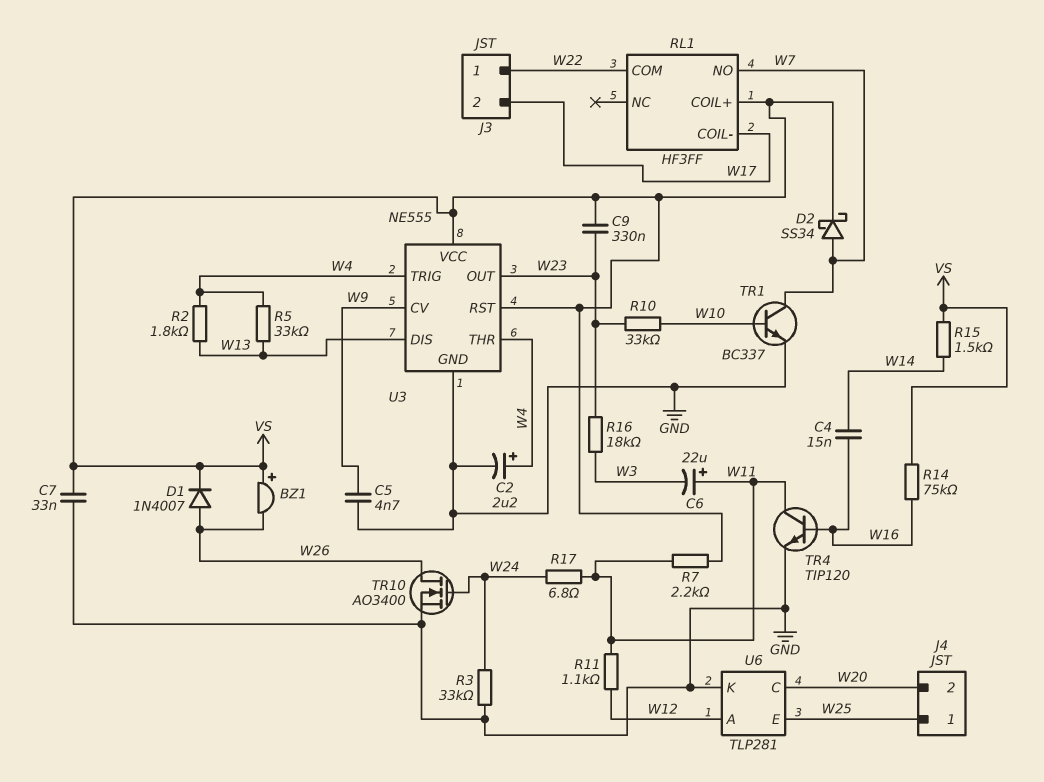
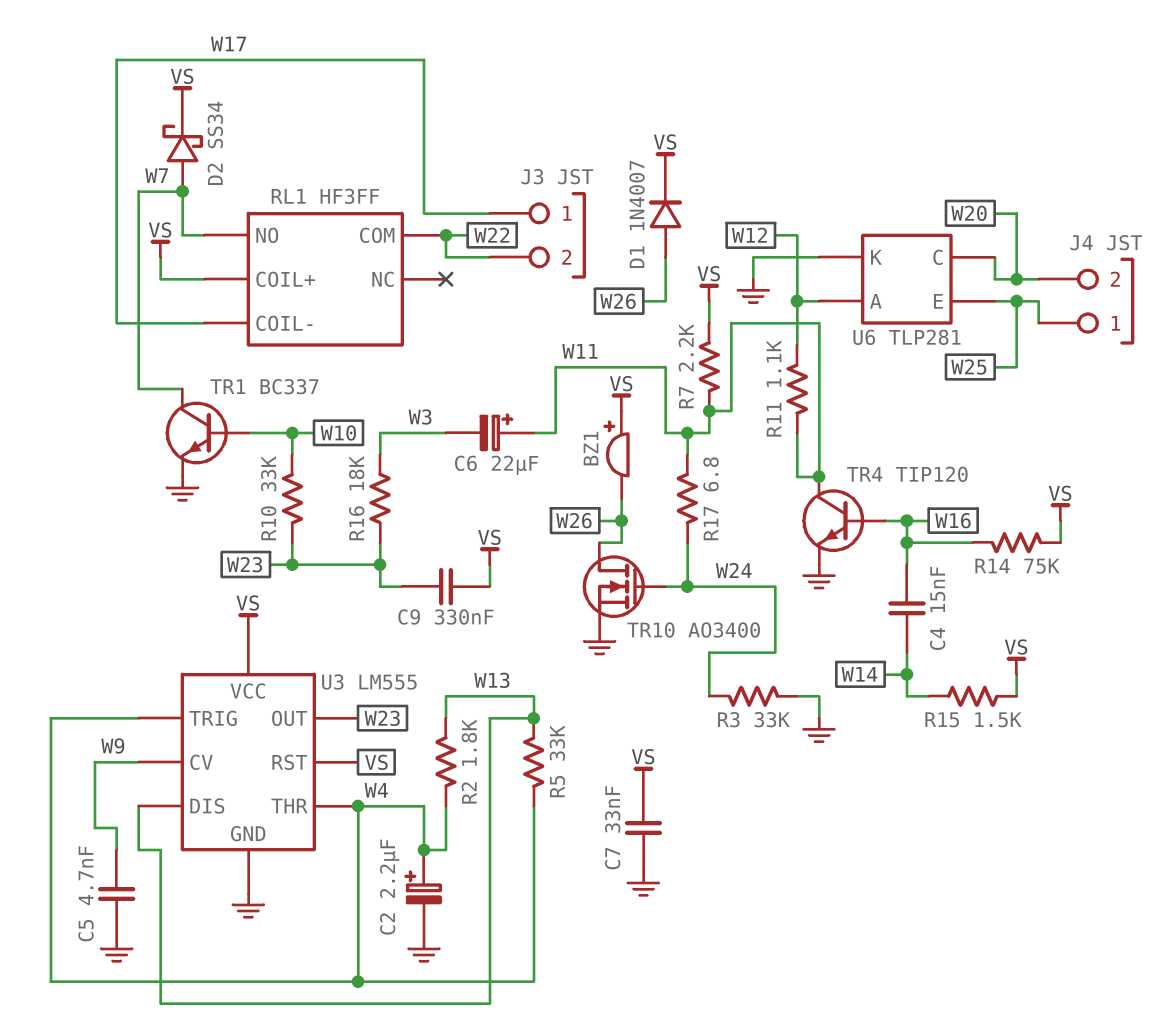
J3 pin 1: W22 -> W17
J3 pin 2: W17 -> W22
U3: NE555 -> LM555

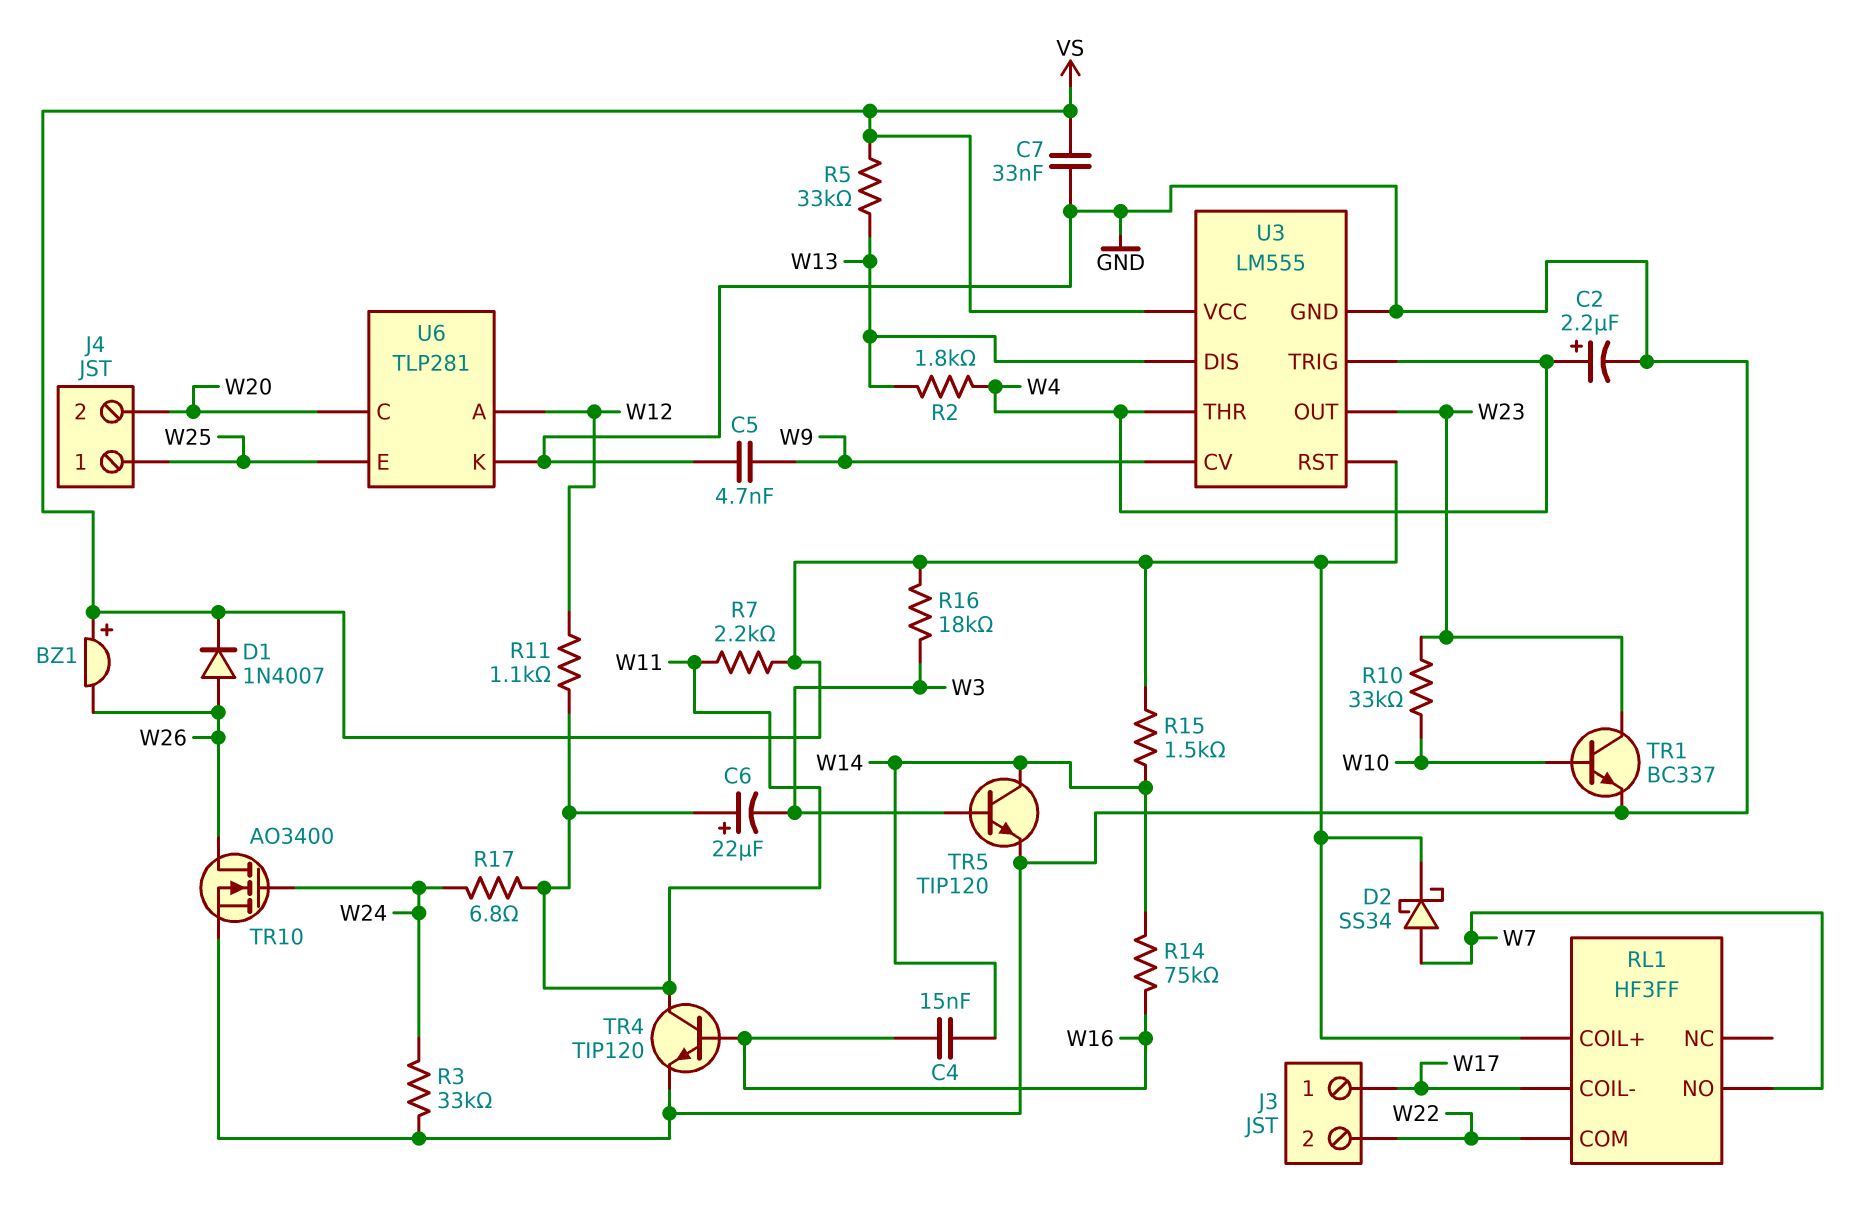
C9: 330nF (VS, W23) -> none
R5: 33k (W4, W13) -> 33k (VS, W13)
R14: 75k (VS, W16) -> 75k (W14, W16)
R16: 18k (W3, W23) -> 18k (VS, W3)
TR1: NPN BC337 (B W10, C W7, E GND) -> NPN BC337 (B W10, C W23, E GND)
TR5: none -> NPN TIP120 (B W3, C W14, E GND)

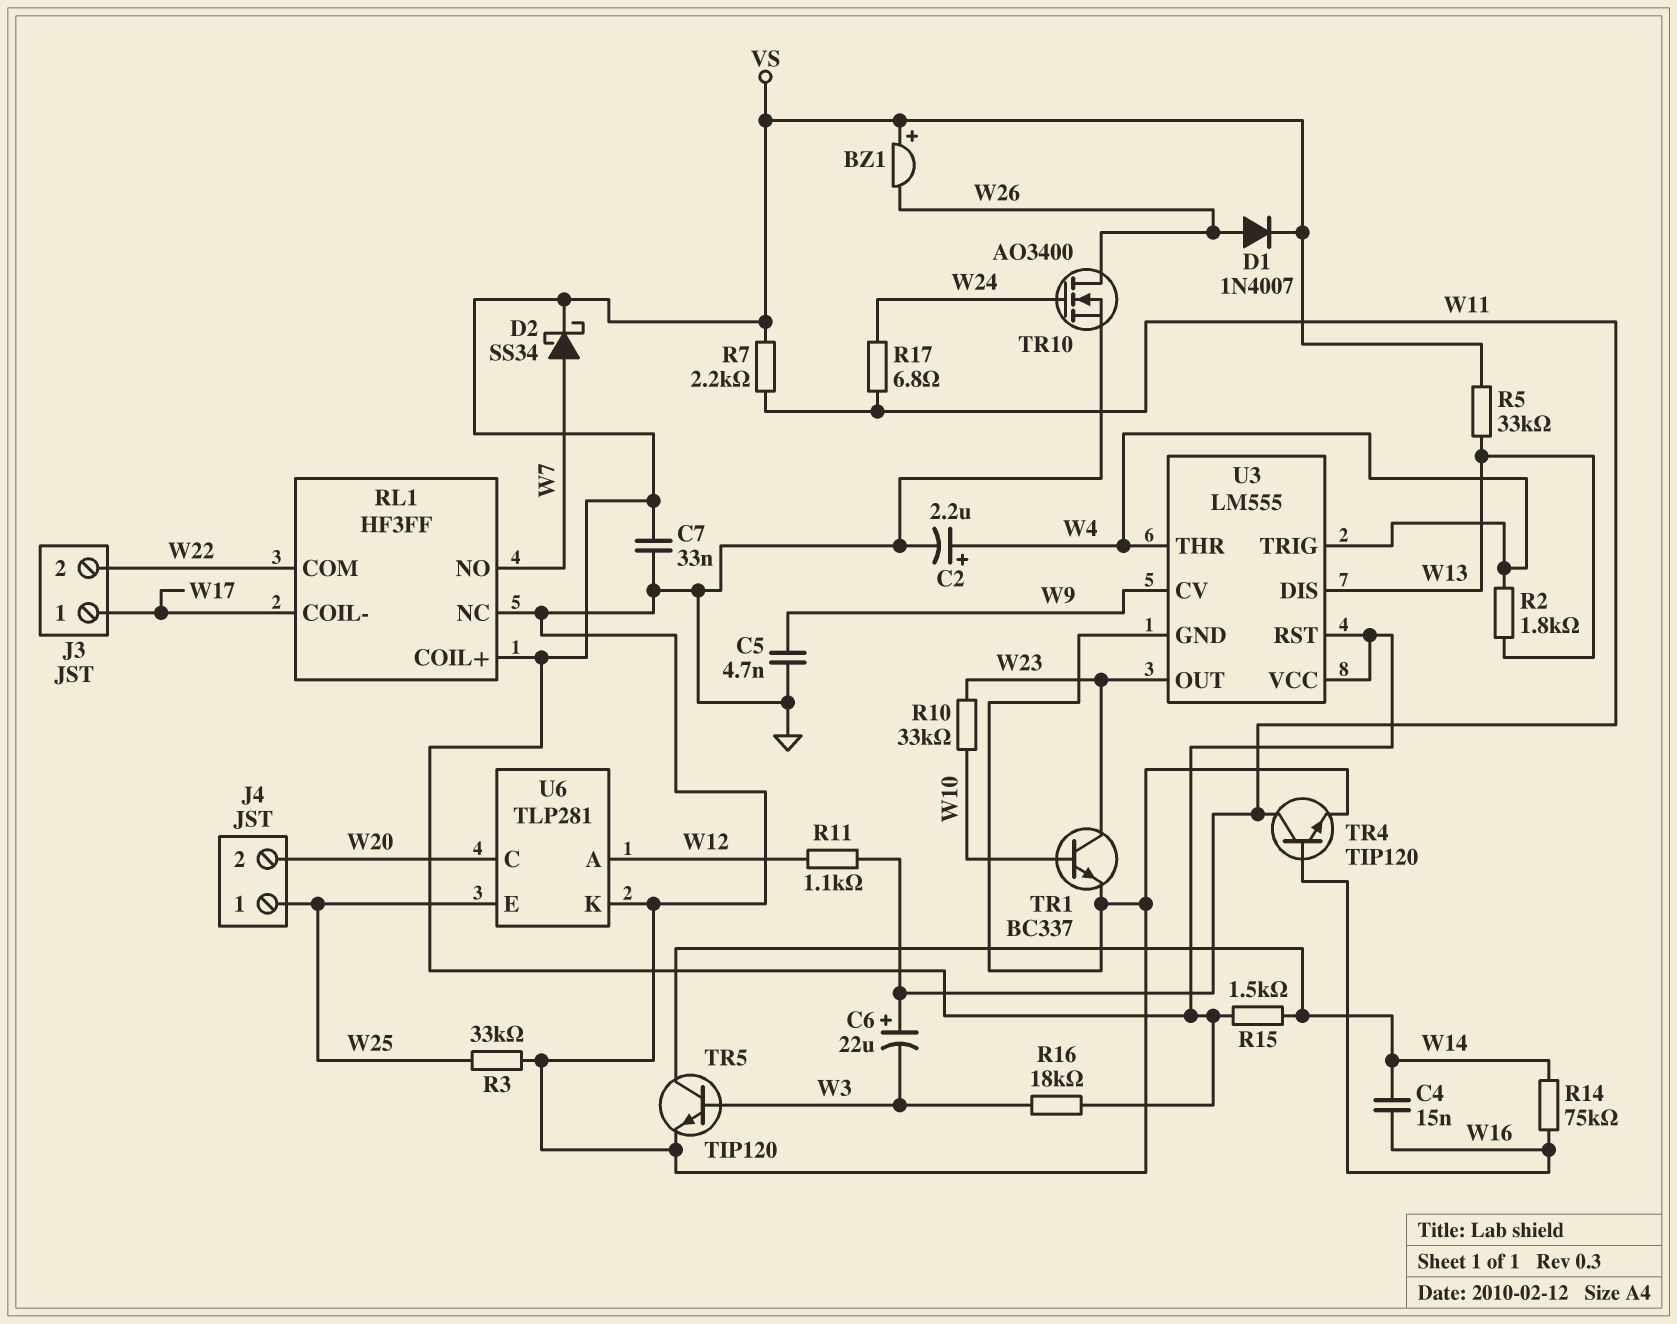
R3: 33k (GND, W24) -> 33k (GND, W25)
RL1 pin NC: none -> GND

